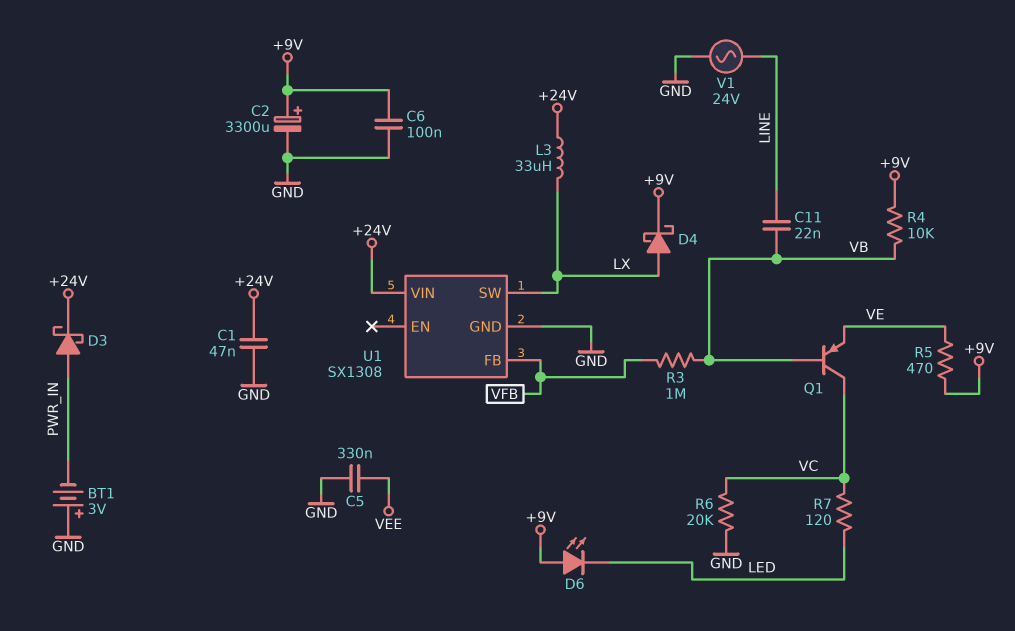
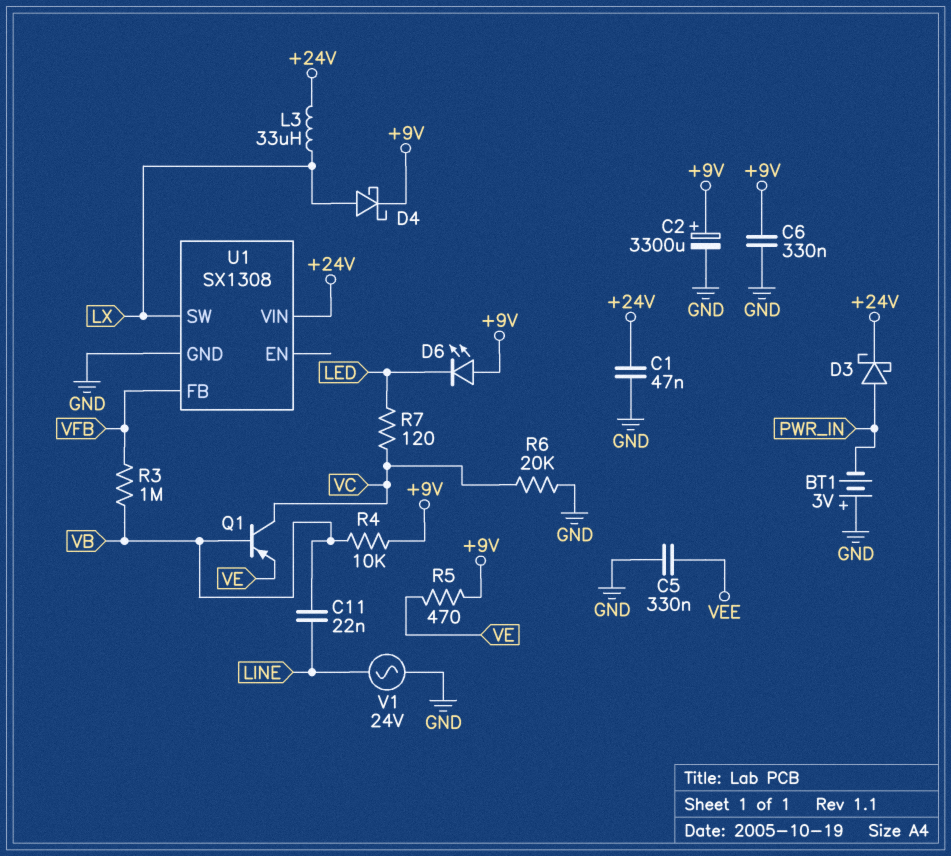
C6: 100nF (+9V, GND) -> 330nF (+9V, GND)

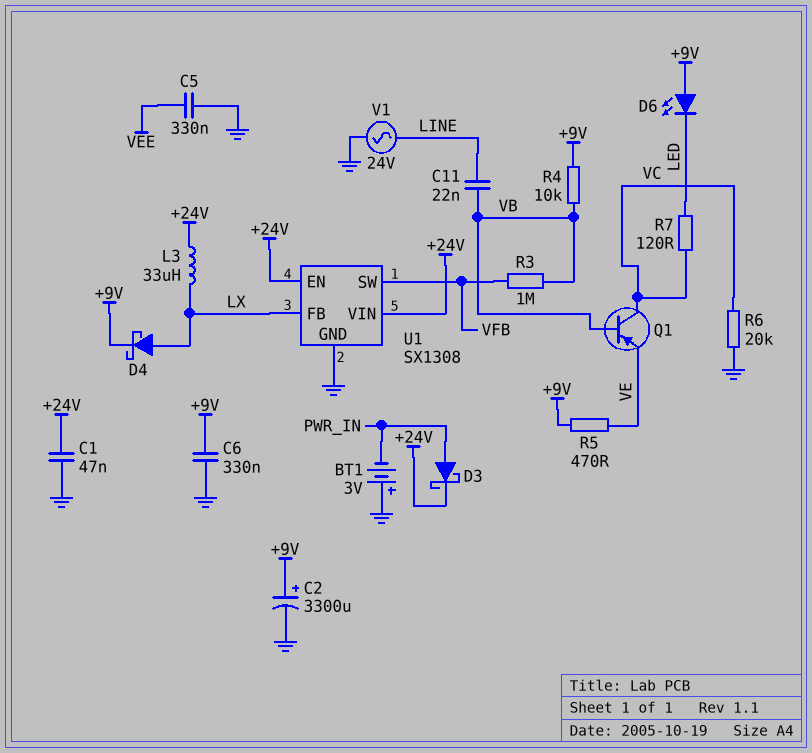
U1 pin EN: none -> +24V
U1 pin FB: VFB -> LX
U1 pin SW: LX -> VFB

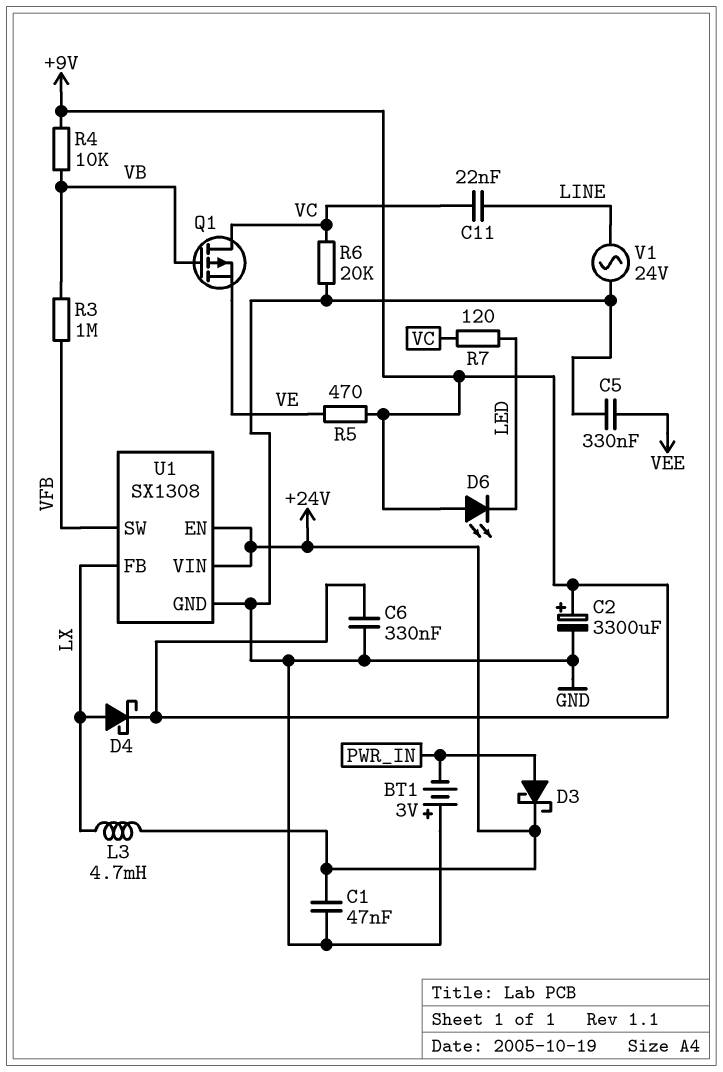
C11: 22nF (LINE, VB) -> 22nF (LINE, VC)
L3: 33uH (+24V, LX) -> 4.7mH (+24V, LX)
Q1: PNP (B VB, C VC, E VE) -> PMOS (G VB, D VC, S VE)

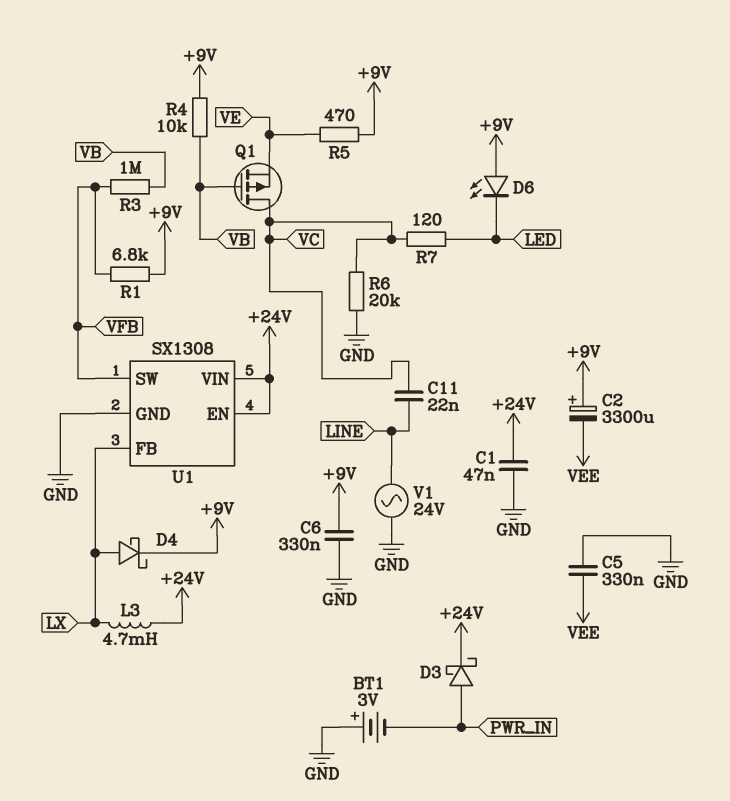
C2: 3300uF (plus +9V, minus GND) -> 3300uF (plus +9V, minus VEE)
R1: none -> 6.8k (+9V, VFB)

